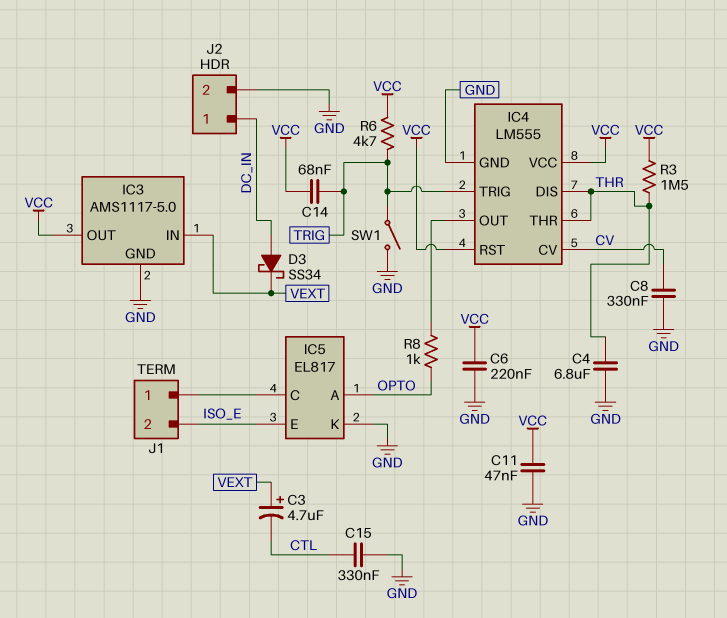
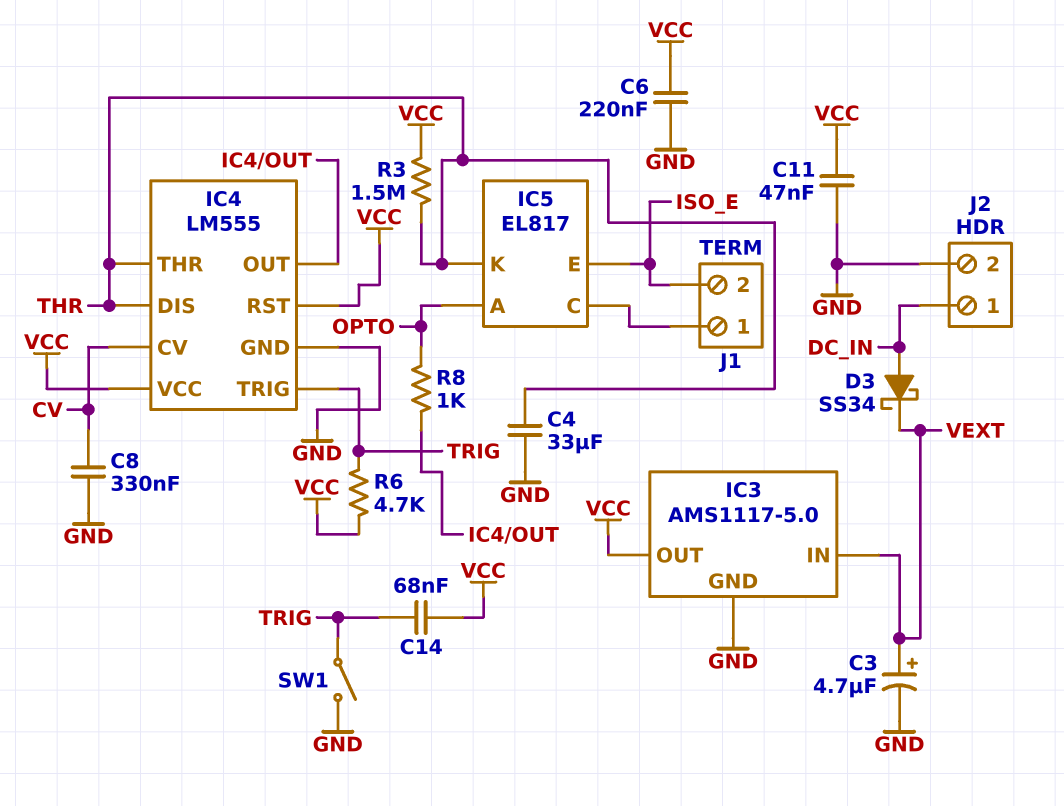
C3: 4.7uF (plus VEXT, minus CTL) -> 4.7uF (plus VEXT, minus GND)
C4: 6.8uF (GND, THR) -> 33uF (GND, THR)
C15: 330nF (CTL, GND) -> none
IC5 pin K: GND -> THR

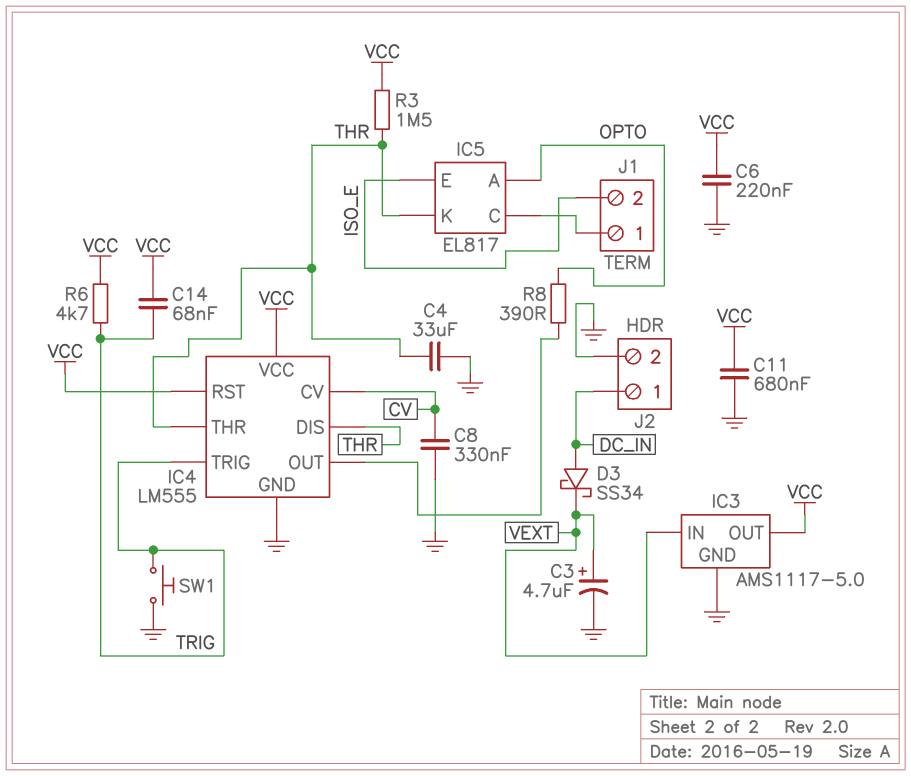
C11: 47nF (GND, VCC) -> 680nF (GND, VCC)
R8: 1k (IC4/OUT, OPTO) -> 390 (IC4/OUT, OPTO)
SW1: switch (GND, TRIG) -> button (GND, TRIG)

